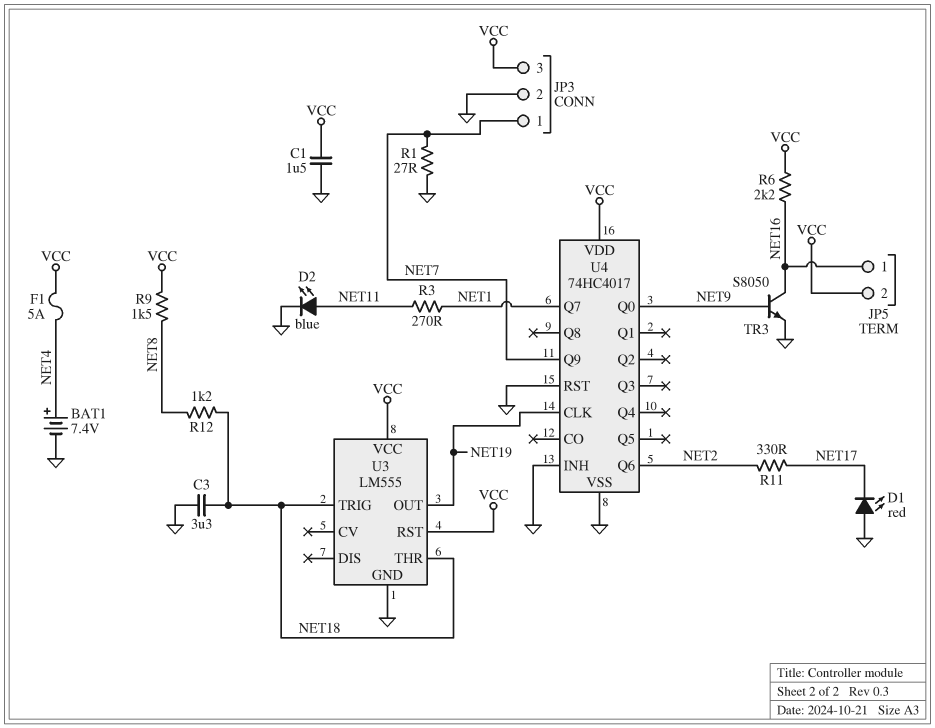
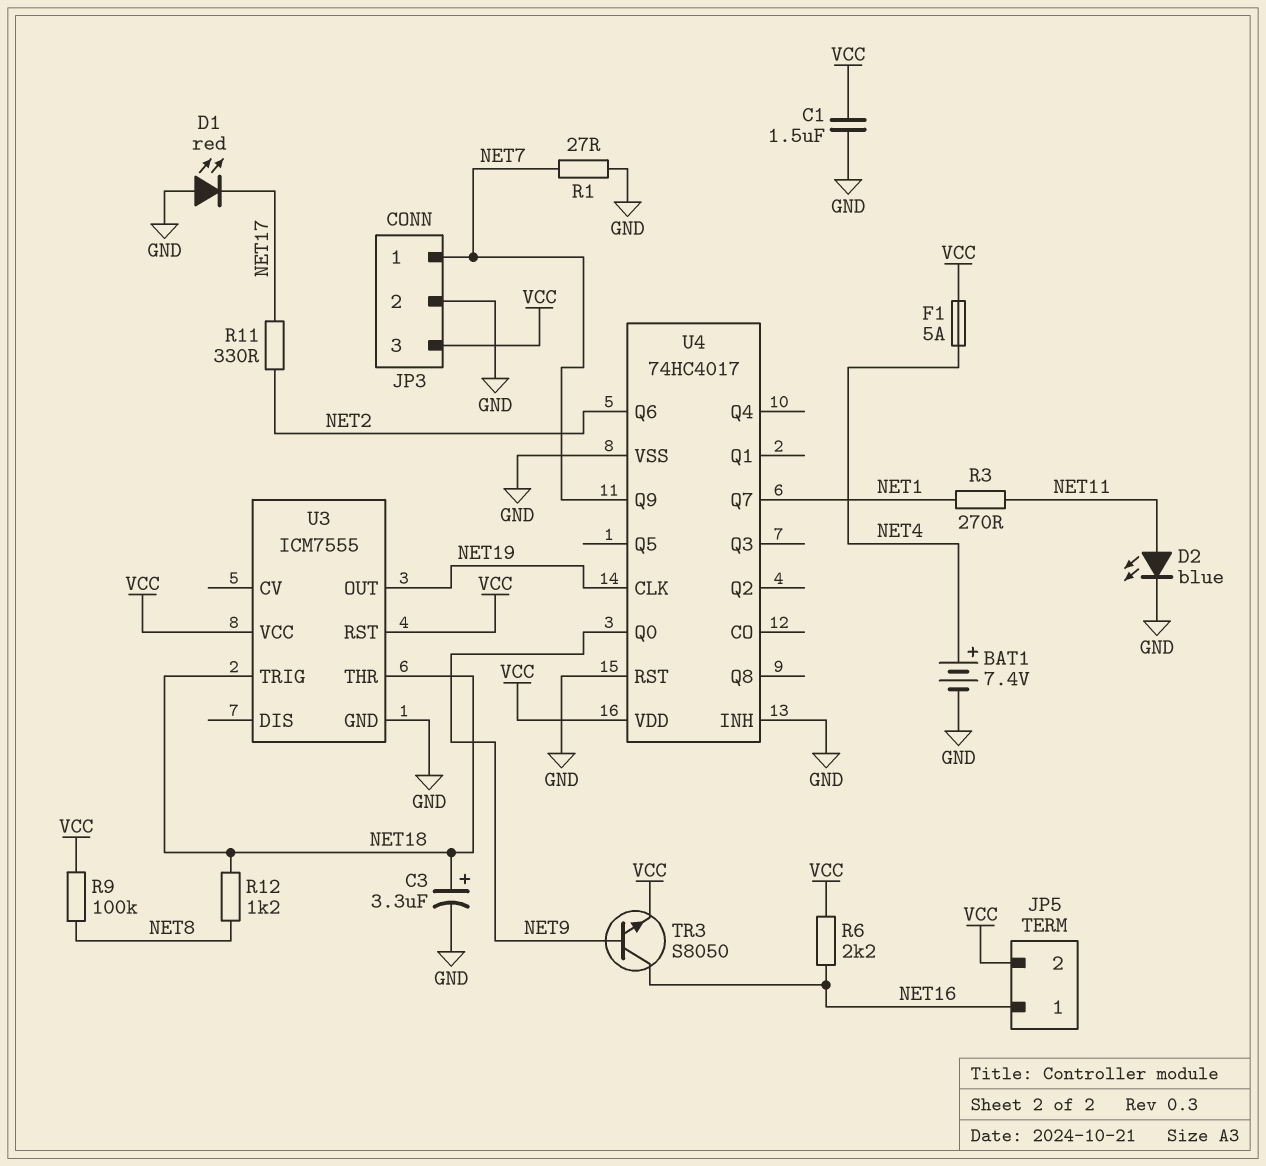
C3: 3.3uF (GND, NET18) -> 3.3uF (plus NET18, minus GND)
R9: 1.5k (NET8, VCC) -> 100k (NET8, VCC)
TR3: NPN S8050 (B NET9, C NET16, E GND) -> NPN S8050 (B NET9, C NET16, E VCC)
U3: LM555 -> ICM7555

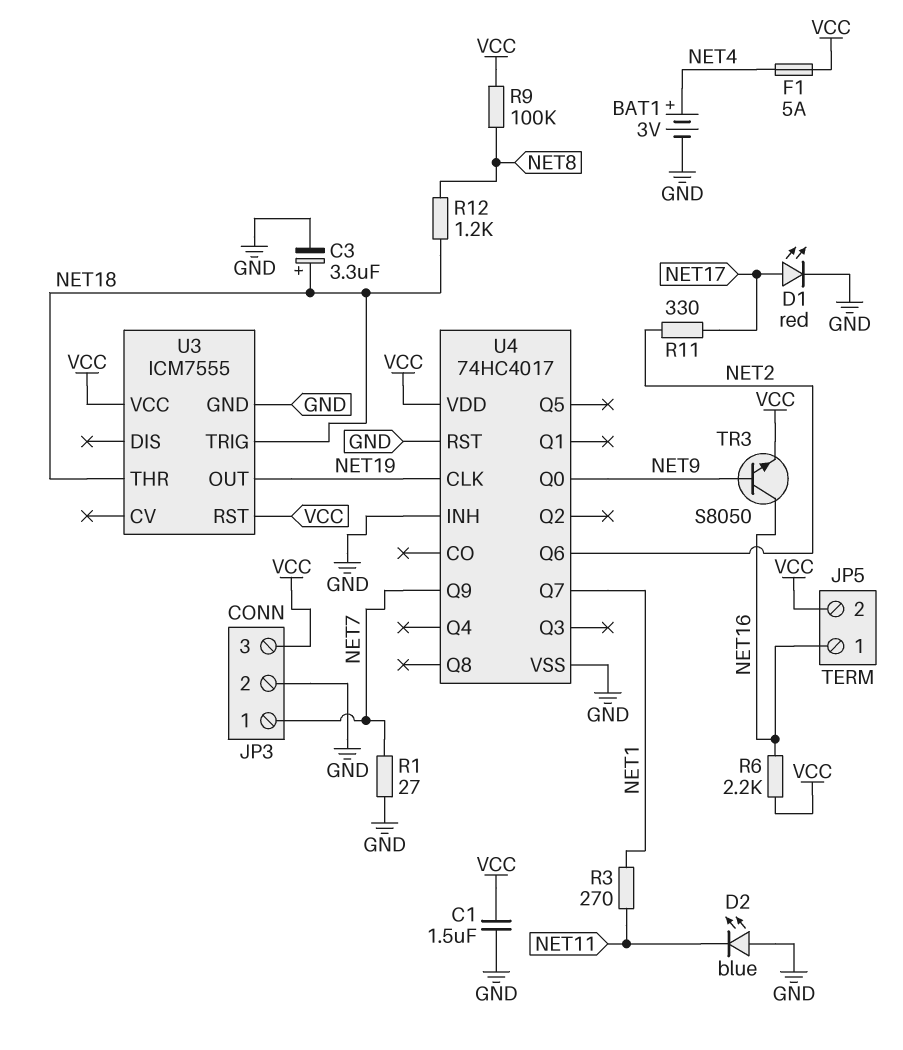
BAT1: 7.4V (plus NET4, minus GND) -> 3V (plus NET4, minus GND)
D1: LED red (A GND, K NET17) -> LED red (A NET17, K GND)
D2: LED blue (A NET11, K GND) -> LED blue (A GND, K NET11)

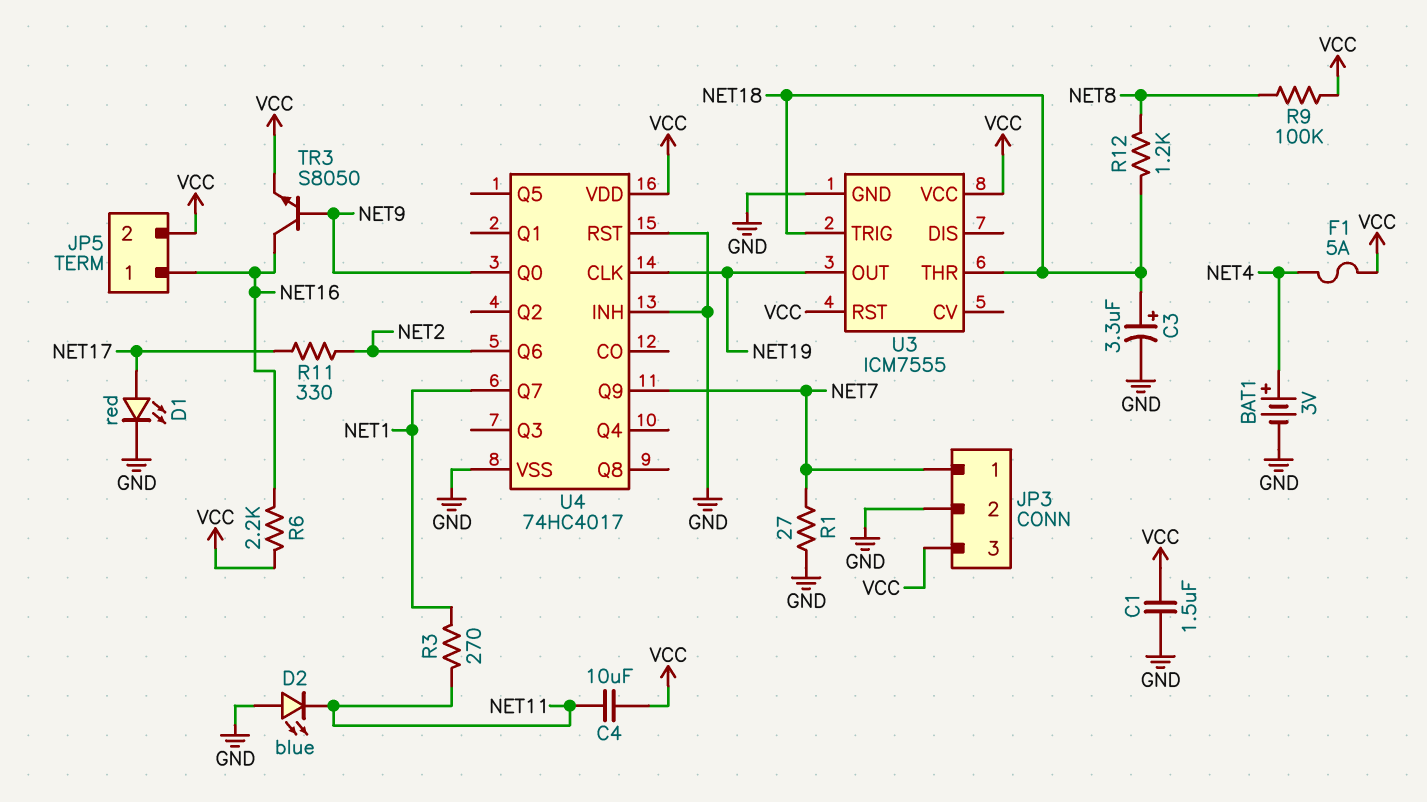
C4: none -> 10uF (NET11, VCC)

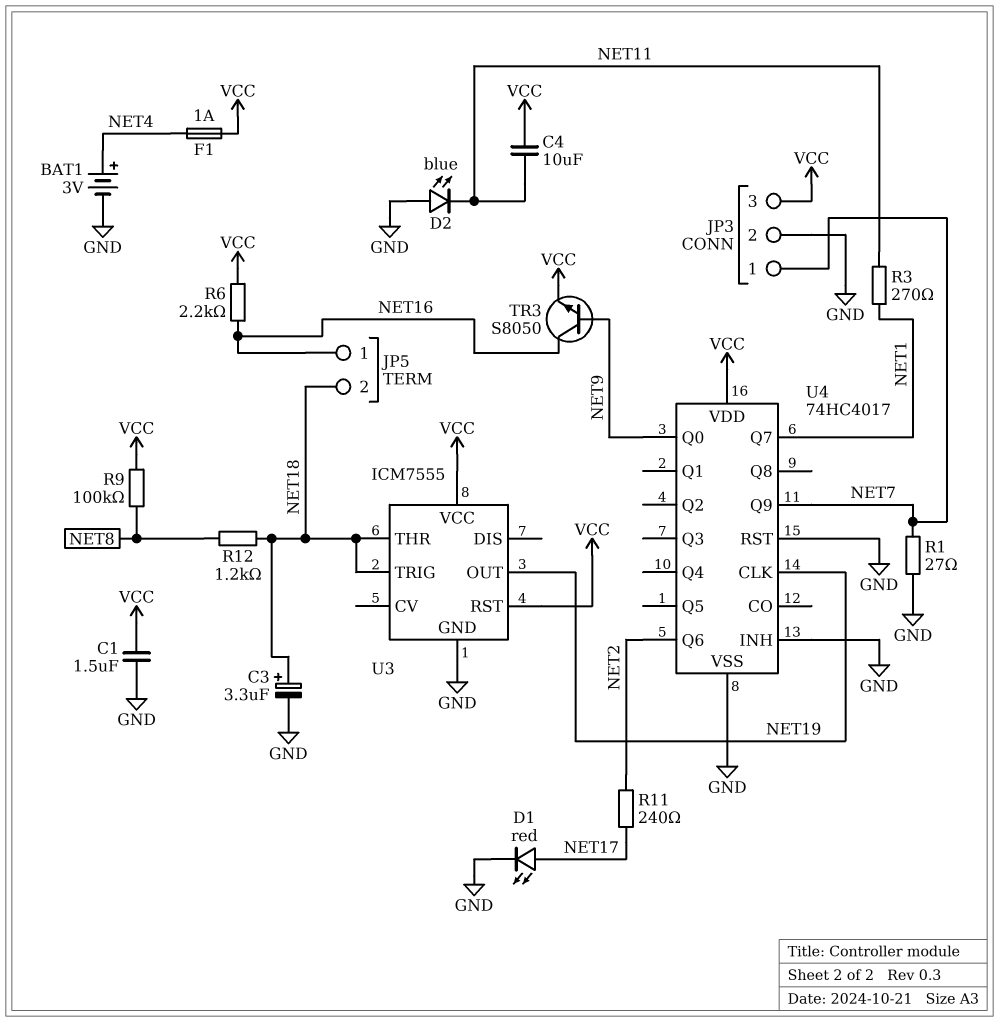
F1: 5A (NET4, VCC) -> 1A (NET4, VCC)
JP5 pin 2: VCC -> NET18
R11: 330 (NET2, NET17) -> 240 (NET2, NET17)

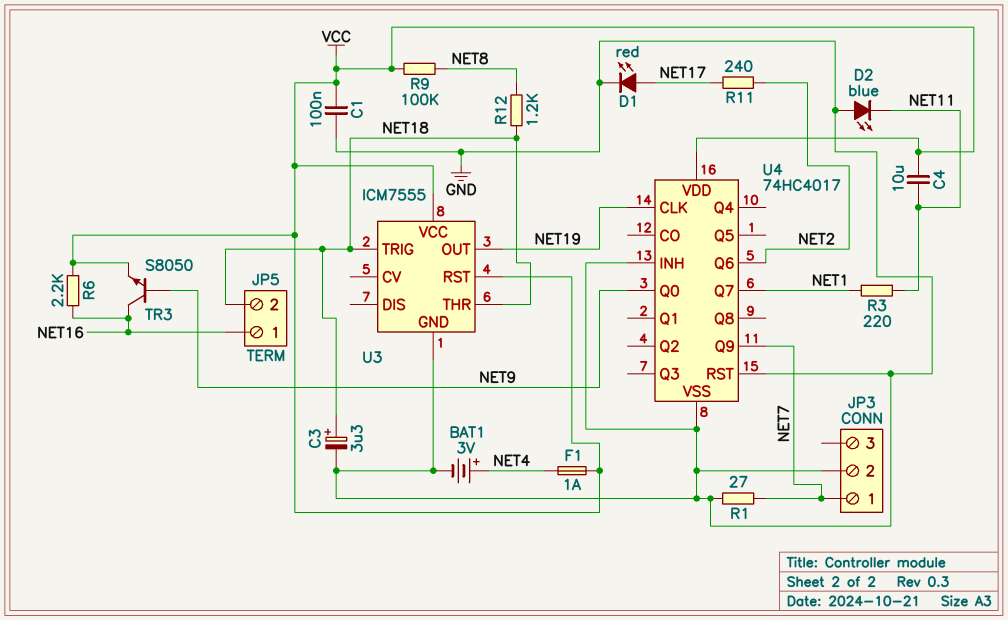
C1: 1.5uF (GND, VCC) -> 100nF (GND, VCC)
JP3 pin 3: VCC -> none
R3: 270 (NET1, NET11) -> 220 (NET1, NET11)

